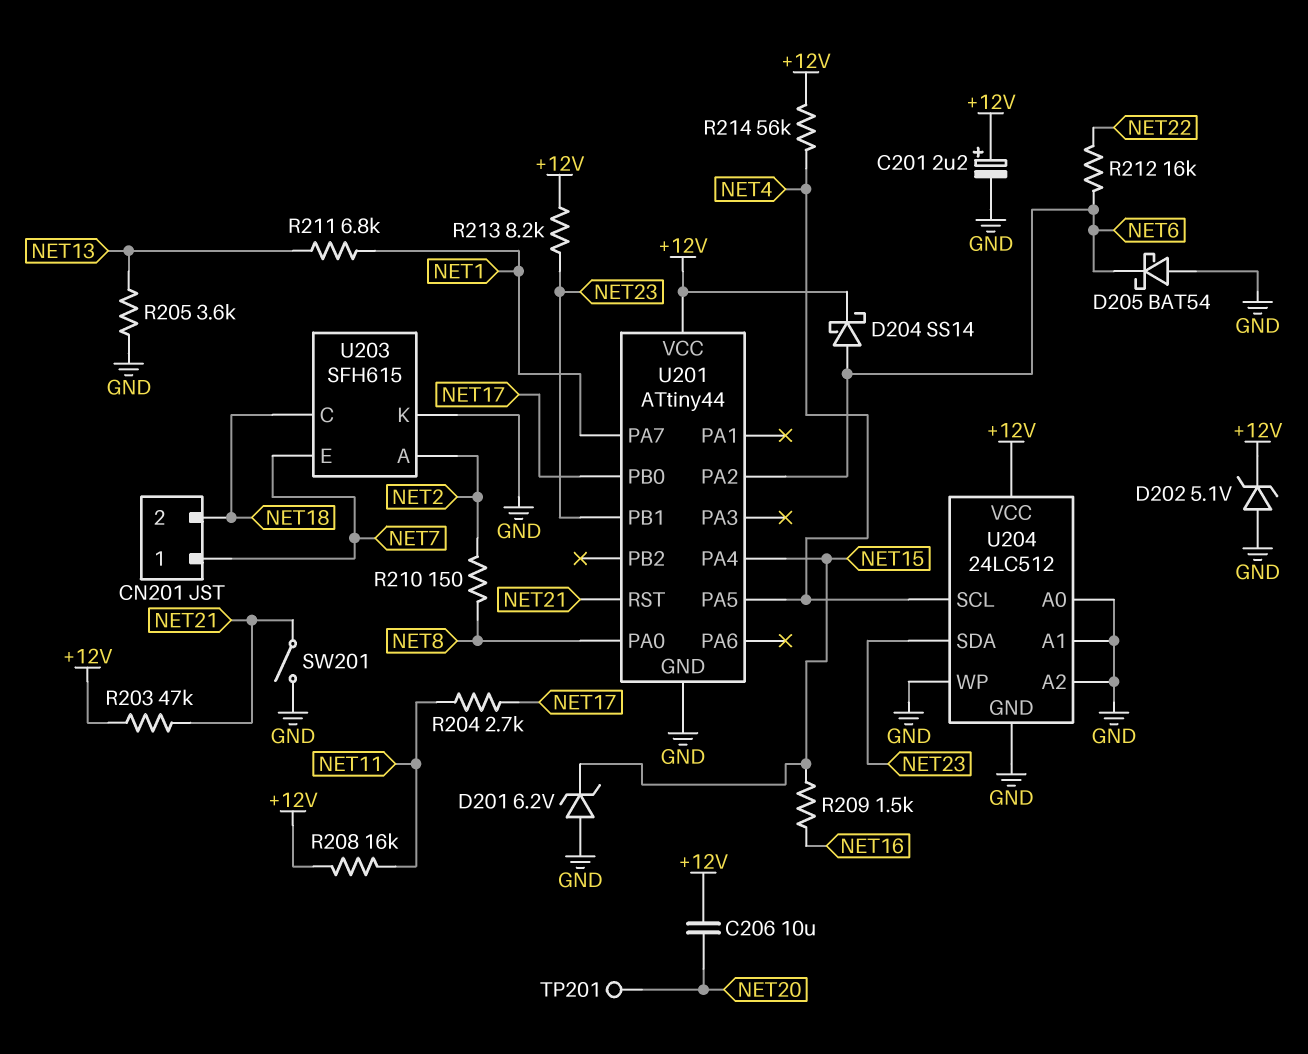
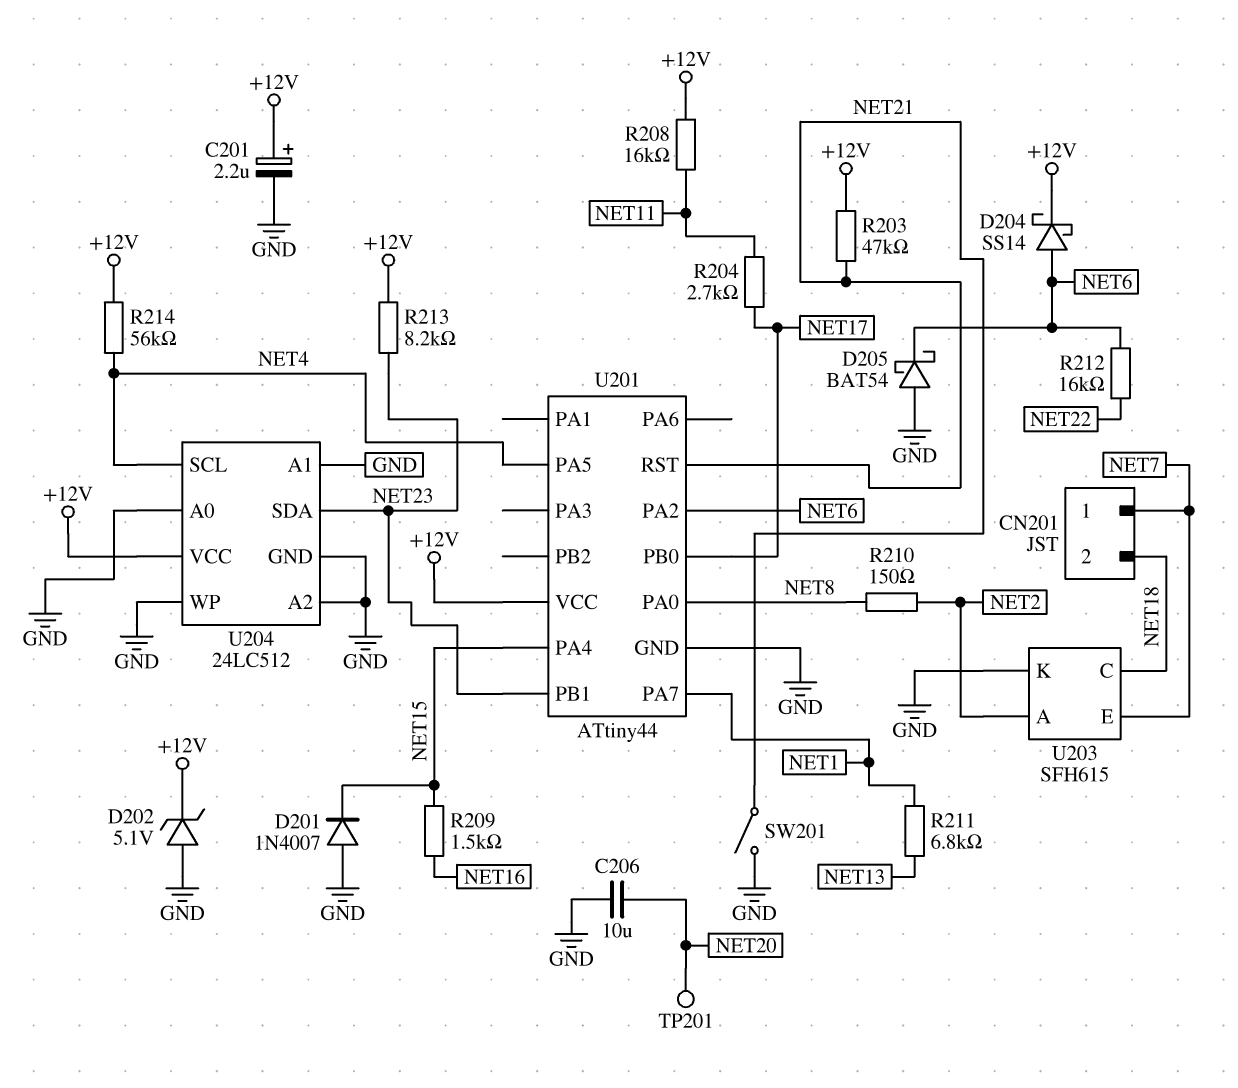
C206: 10uF (+12V, NET20) -> 10uF (GND, NET20)
D201: zener 6.2V (A GND, K NET15) -> diode 1N4007 (A GND, K NET15)
R205: 3.6k (GND, NET13) -> none

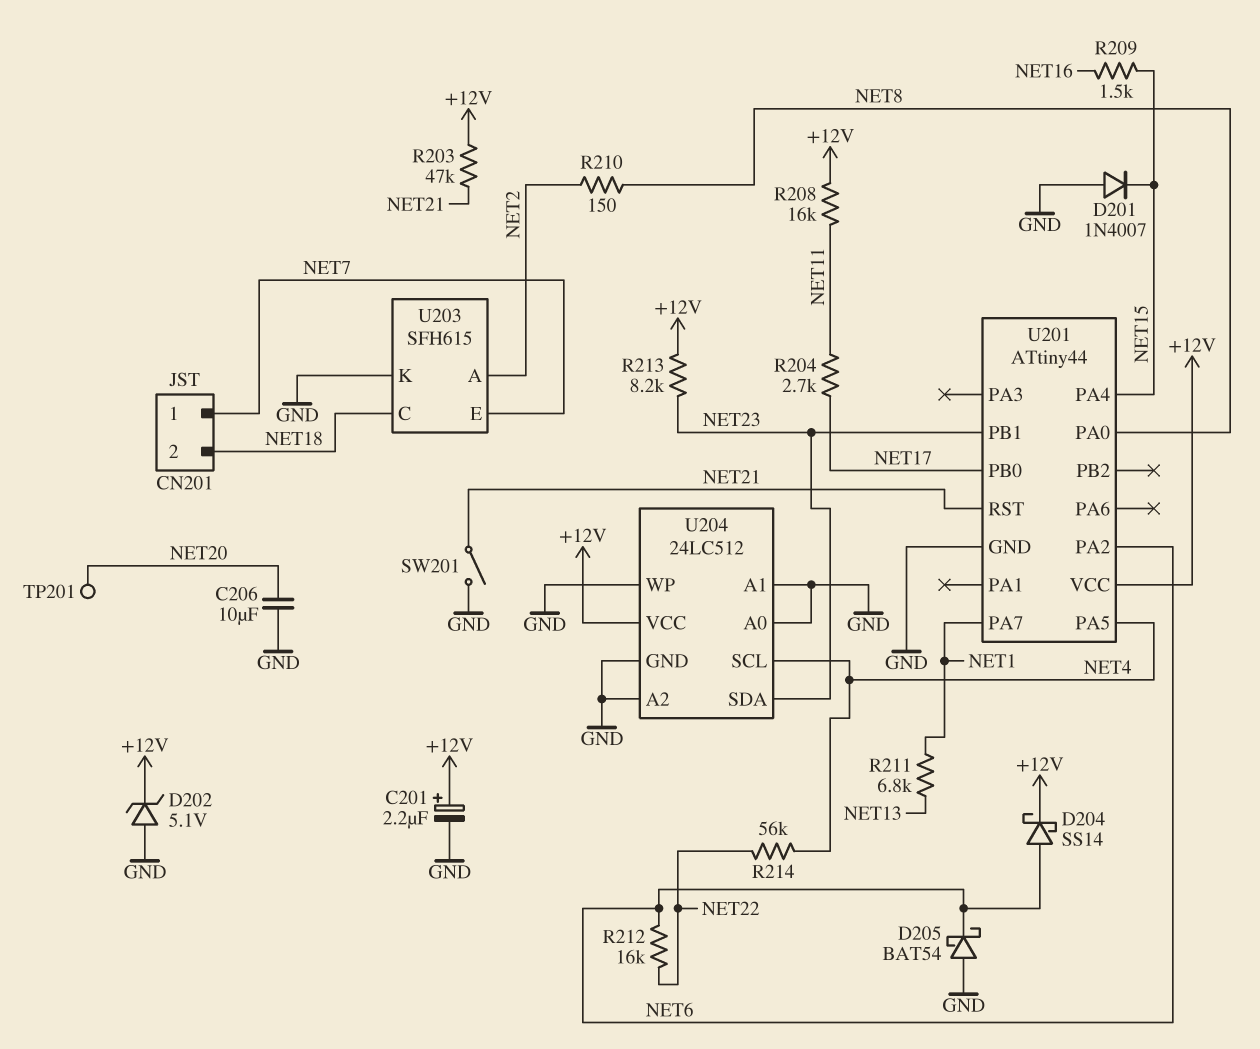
R214: 56k (+12V, NET4) -> 56k (NET4, NET22)

